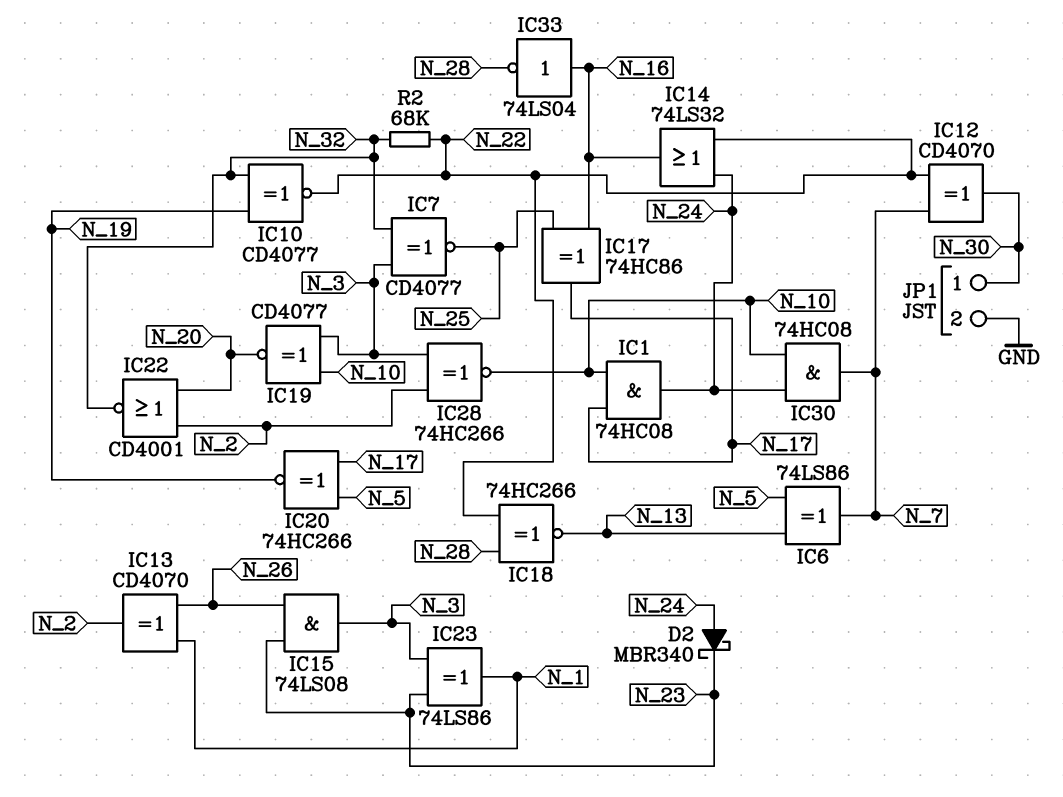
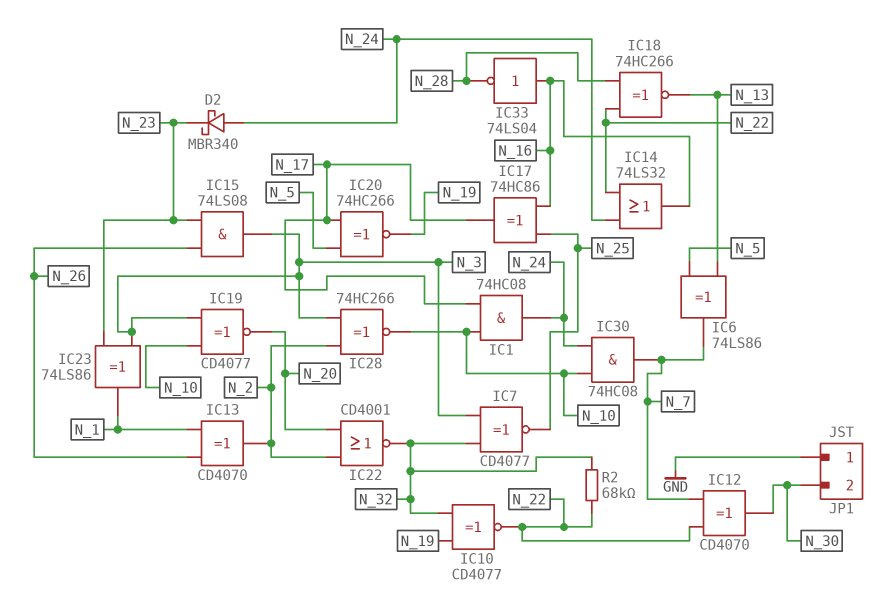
JP1 pin 1: N_30 -> GND
JP1 pin 2: GND -> N_30

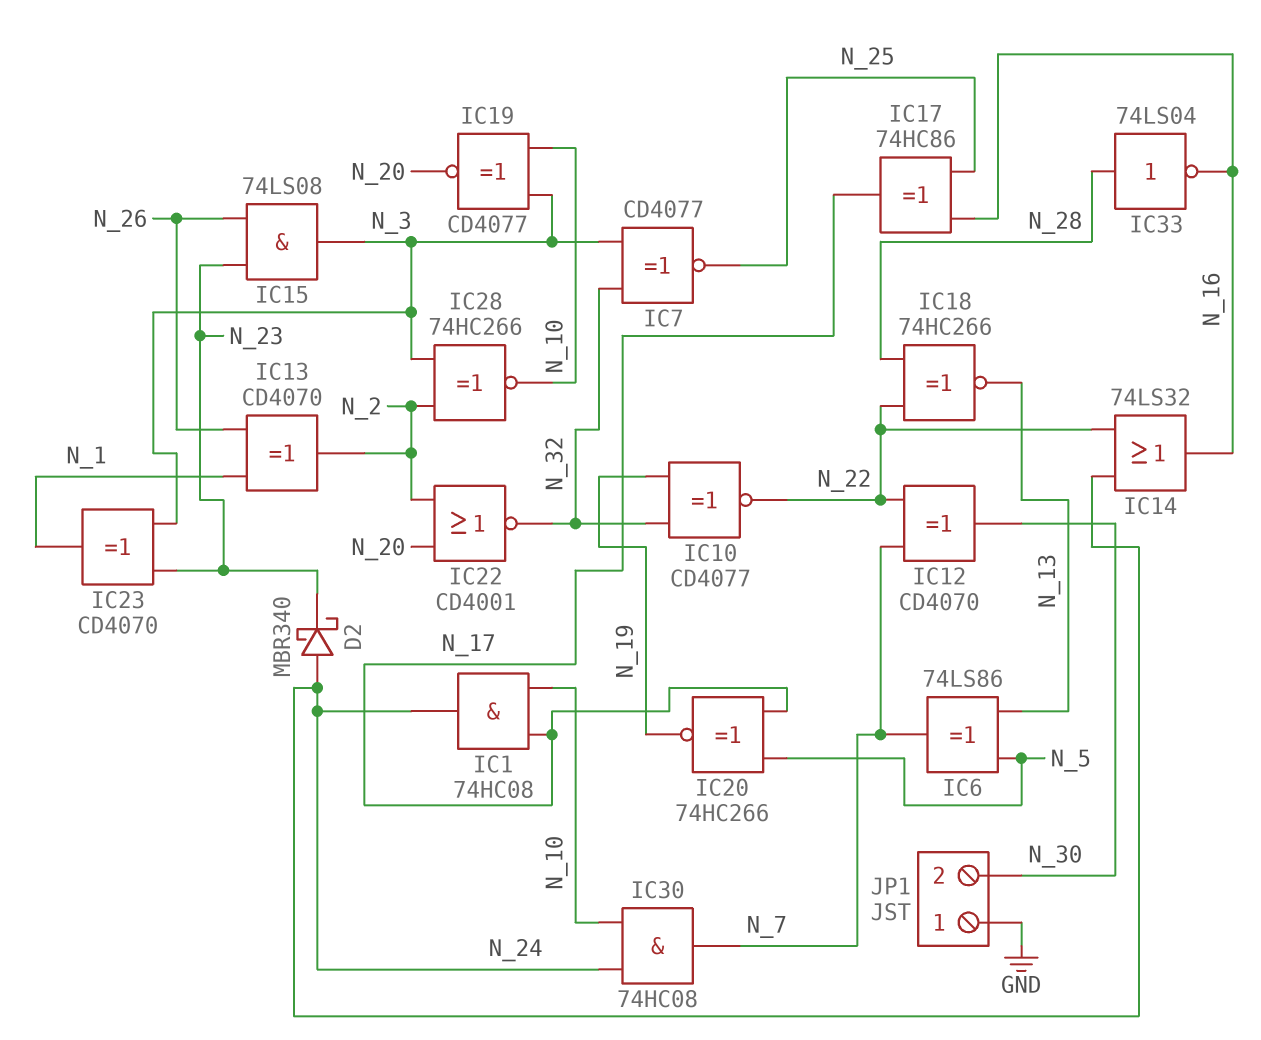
IC23: XOR 74LS86 (in N_3, in N_23, out N_1) -> XOR CD4070 (in N_3, in N_23, out N_1)
IC33: NOT 74LS04 (in N_16, out N_28) -> NOT 74LS04 (in N_28, out N_16)
R2: 68k (N_22, N_32) -> none

